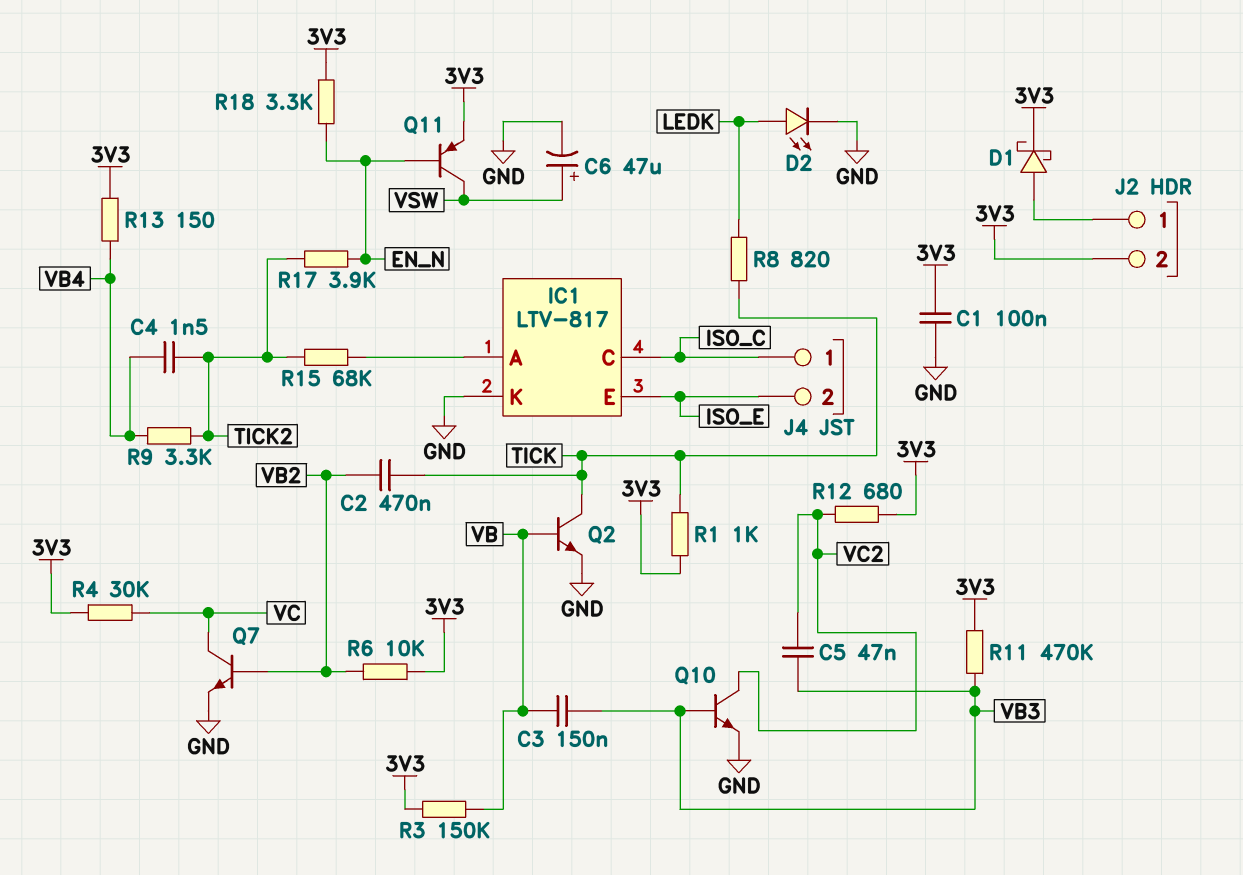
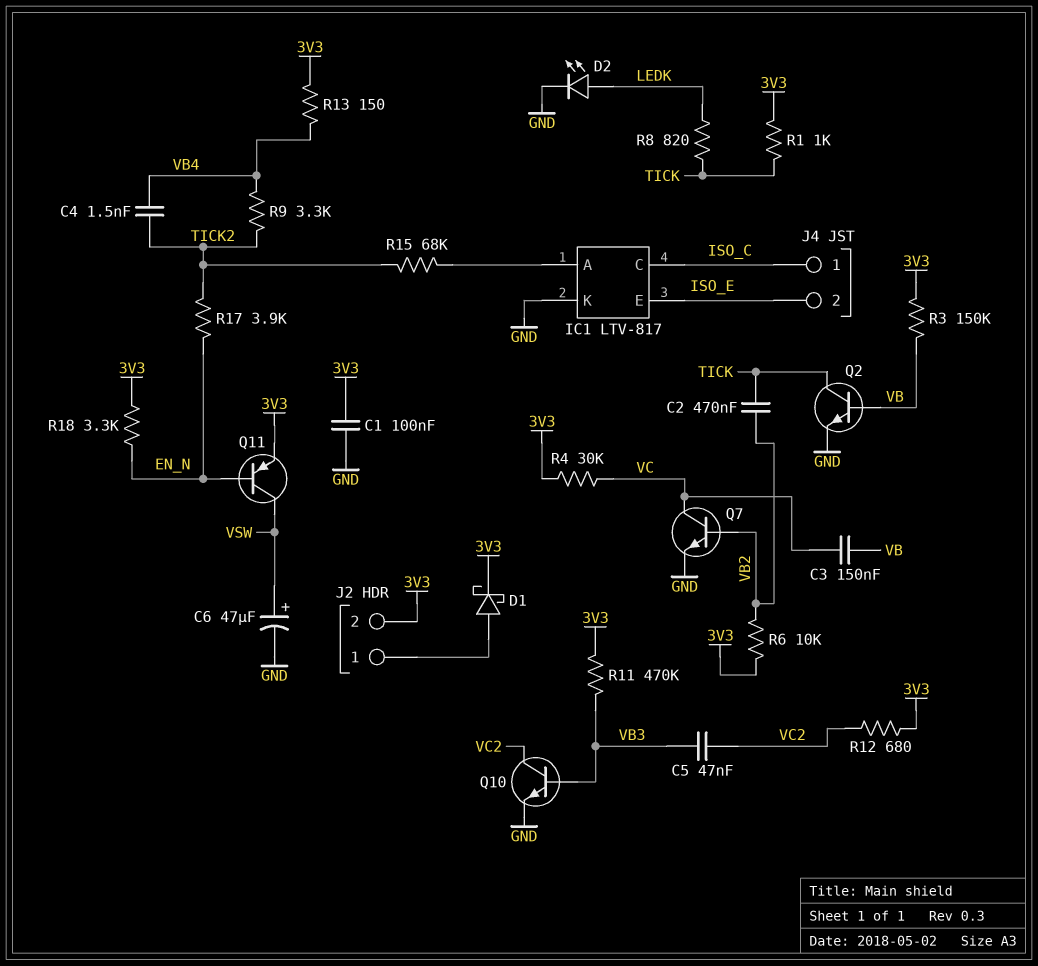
C3: 150nF (VB, VB3) -> 150nF (VB, VC)

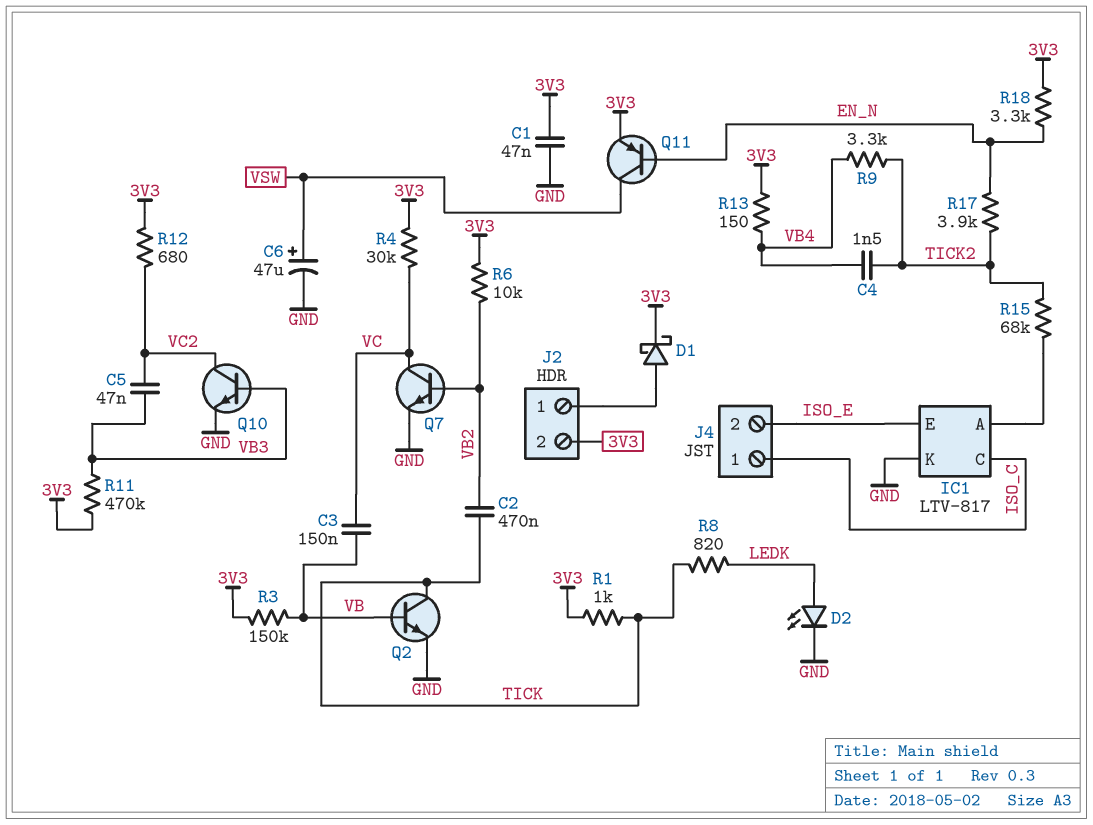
C1: 100nF (3V3, GND) -> 47nF (3V3, GND)

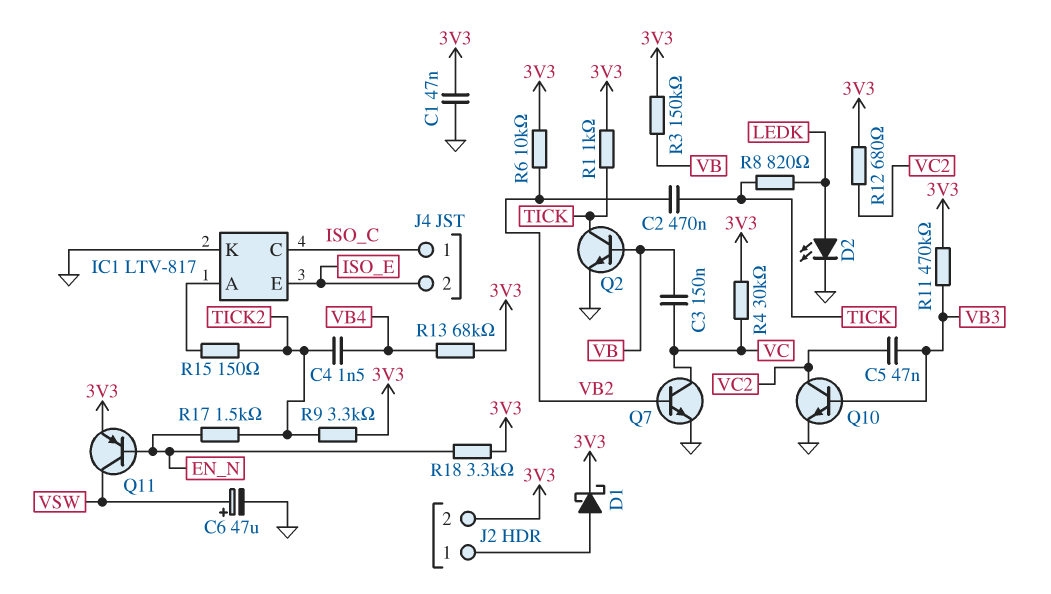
R9: 3.3k (TICK2, VB4) -> 3.3k (3V3, TICK2)
R13: 150 (3V3, VB4) -> 68k (3V3, VB4)
R15: 68k (IC1/A, TICK2) -> 150 (IC1/A, TICK2)
R17: 3.9k (EN_N, TICK2) -> 1.5k (EN_N, TICK2)

